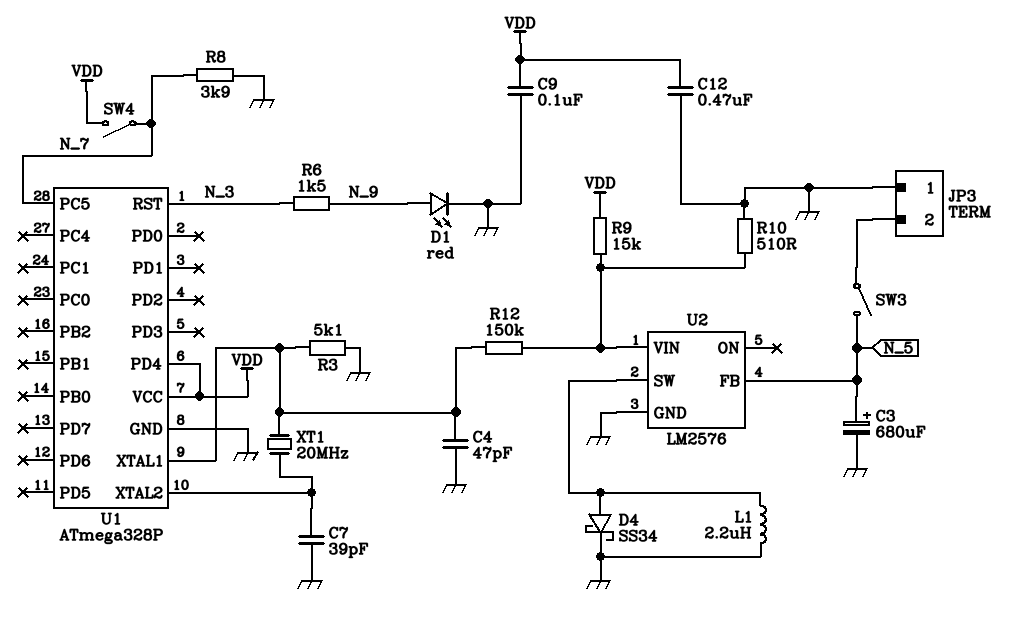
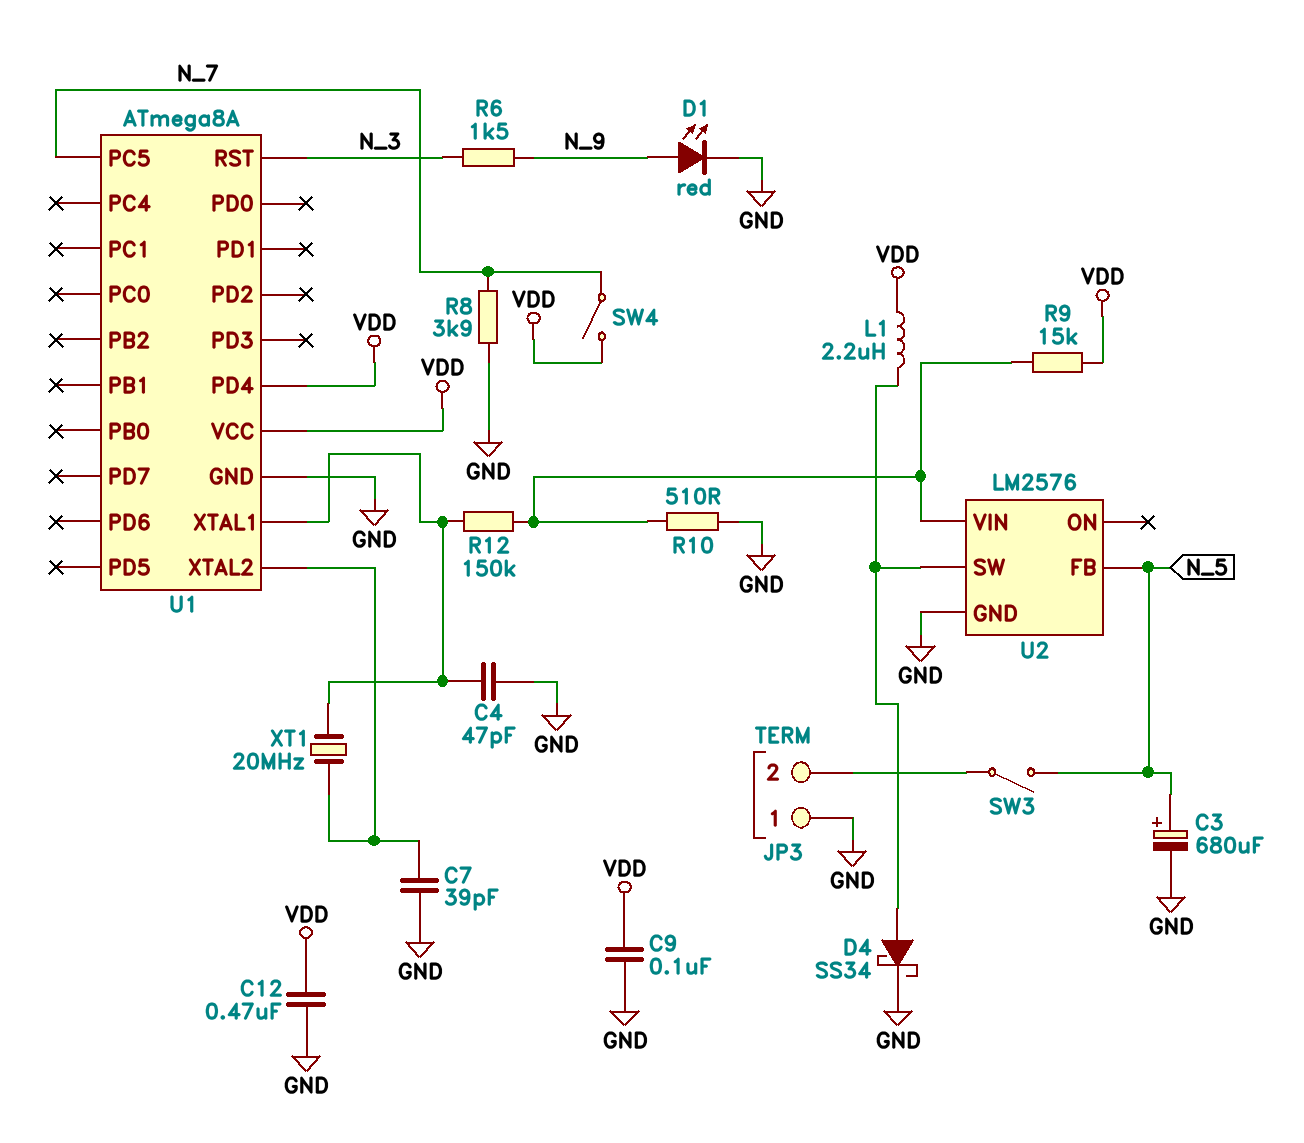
L1: 2.2uH (GND, U2/SW) -> 2.2uH (U2/SW, VDD)
R3: 5.1k (GND, U1/XTAL1) -> none
U1: ATmega328P -> ATmega8A

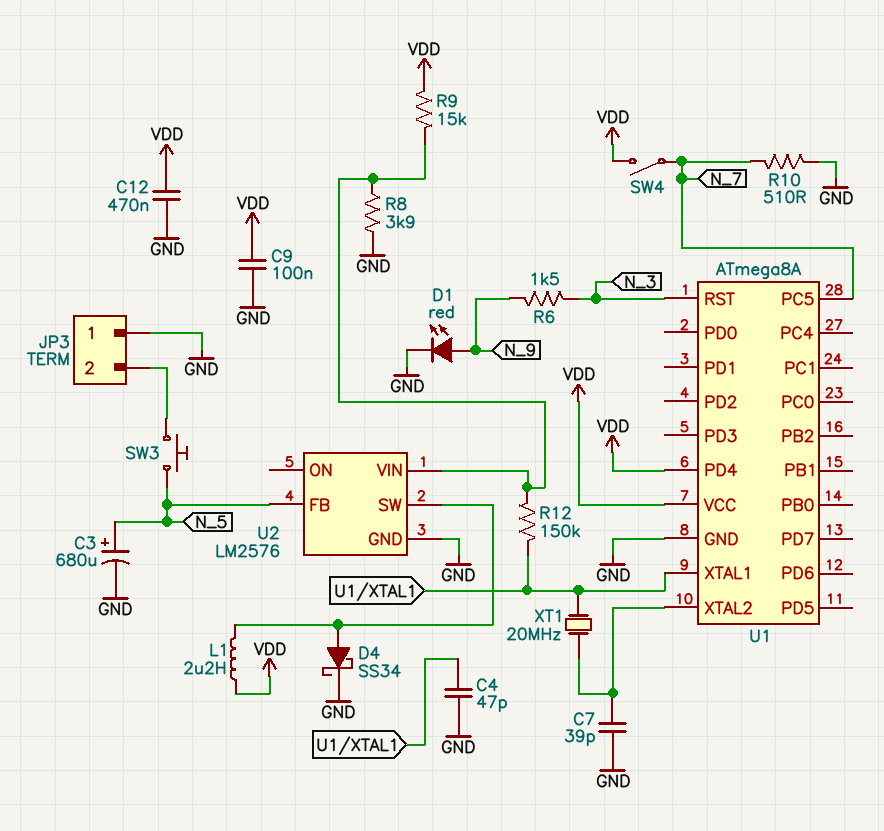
R8: 3.9k (GND, N_7) -> 3.9k (GND, U2/VIN)
R10: 510 (GND, U2/VIN) -> 510 (GND, N_7)
SW3: switch (JP3/2, N_5) -> button (JP3/2, N_5)

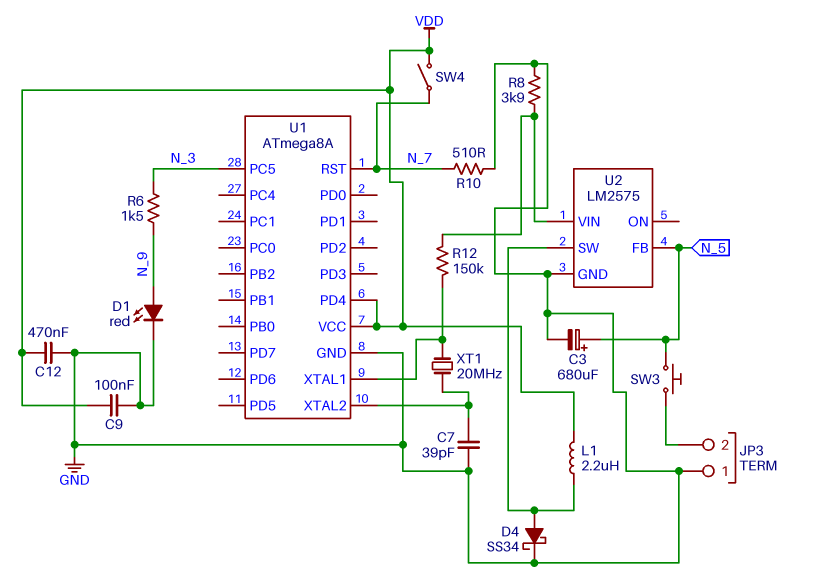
C4: 47pF (GND, U1/XTAL1) -> none
R9: 15k (U2/VIN, VDD) -> none
U1 pin PC5: N_7 -> N_3
U1 pin RST: N_3 -> N_7
U2: LM2576 -> LM2575

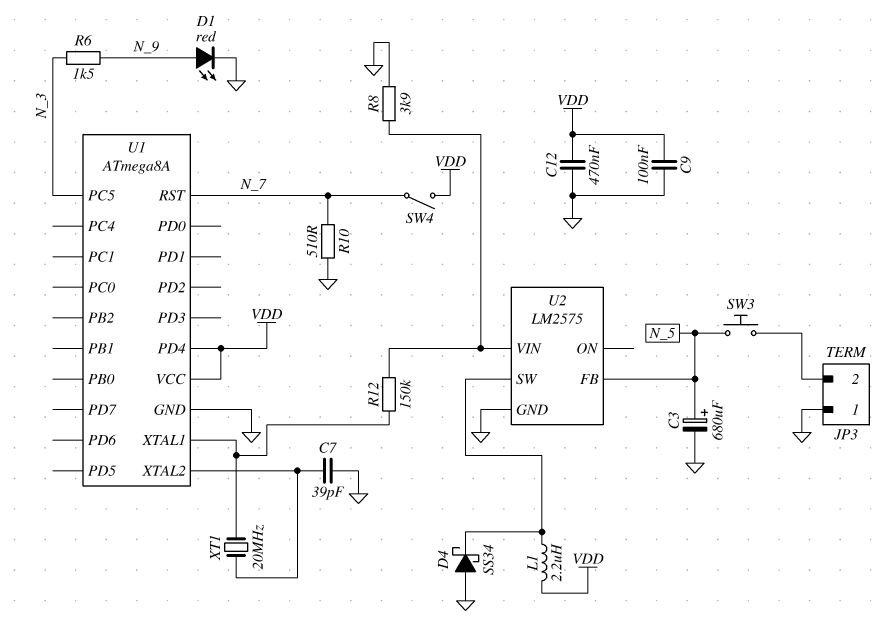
D4: schottky SS34 (A U2/SW, K GND) -> schottky SS34 (A GND, K U2/SW)

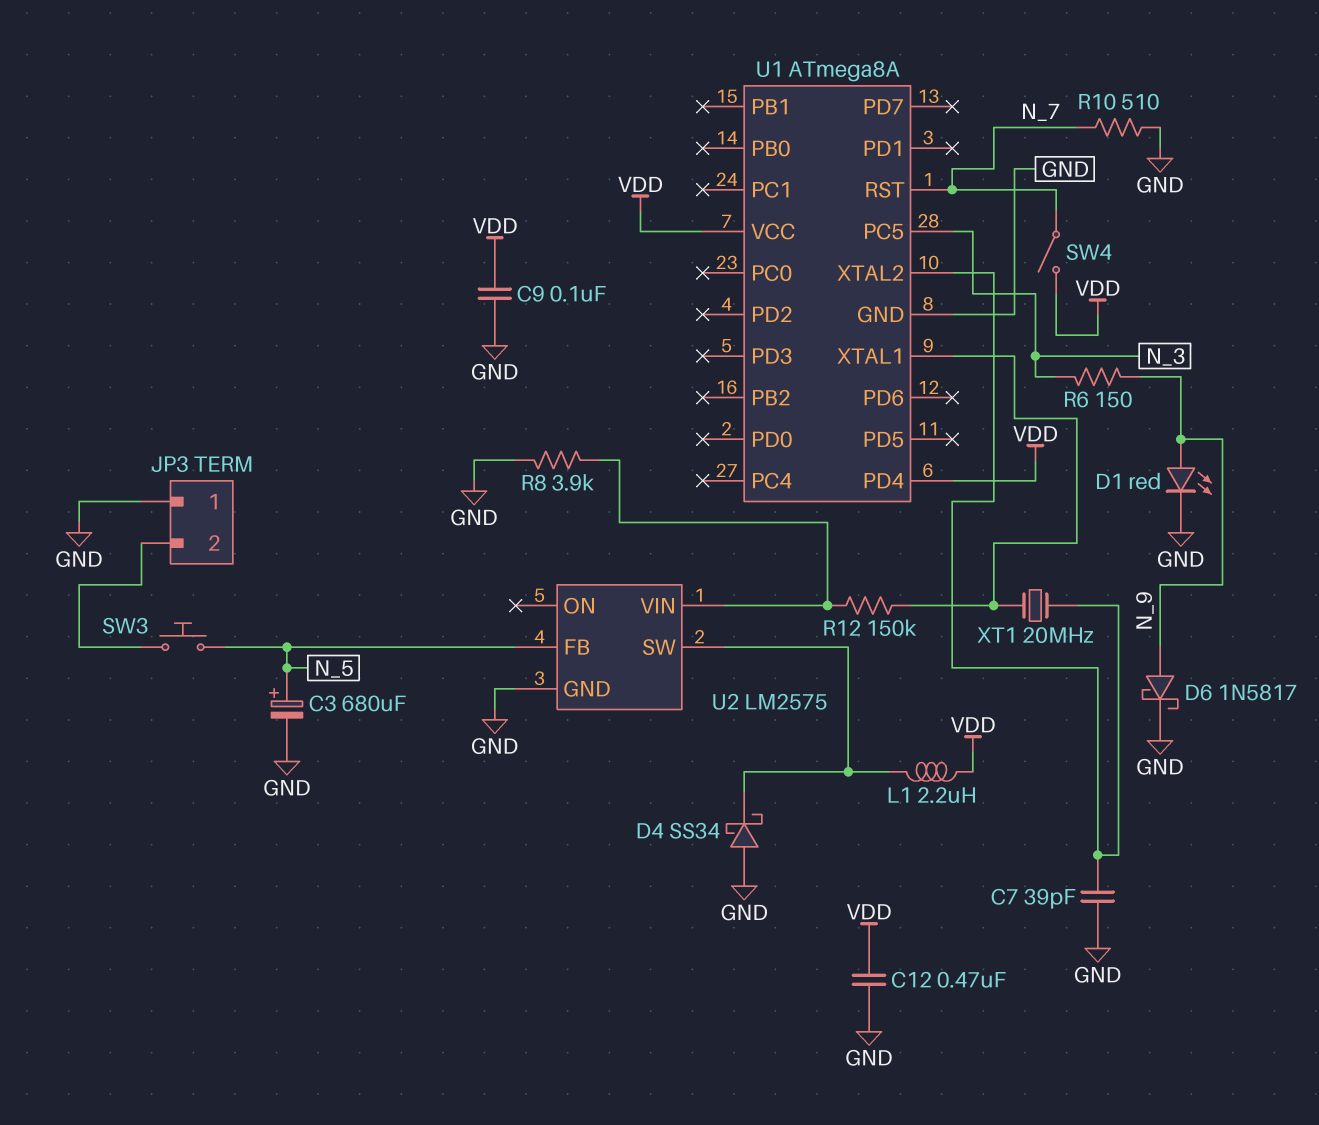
D6: none -> schottky 1N5817 (A N_9, K GND)
R6: 1.5k (N_3, N_9) -> 150 (N_3, N_9)

